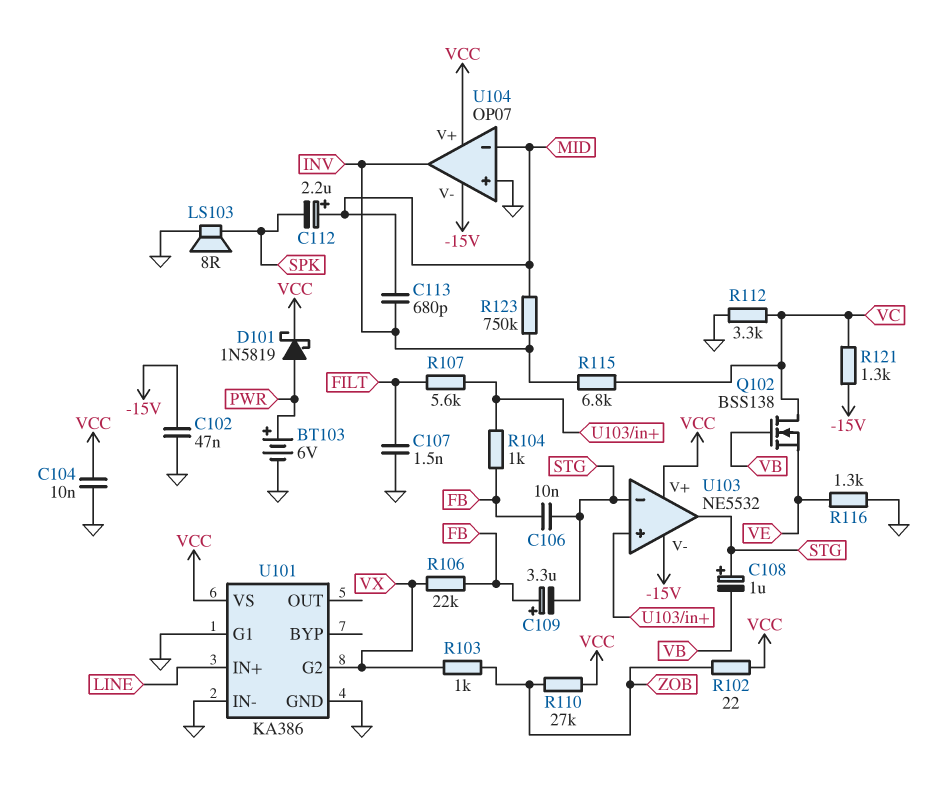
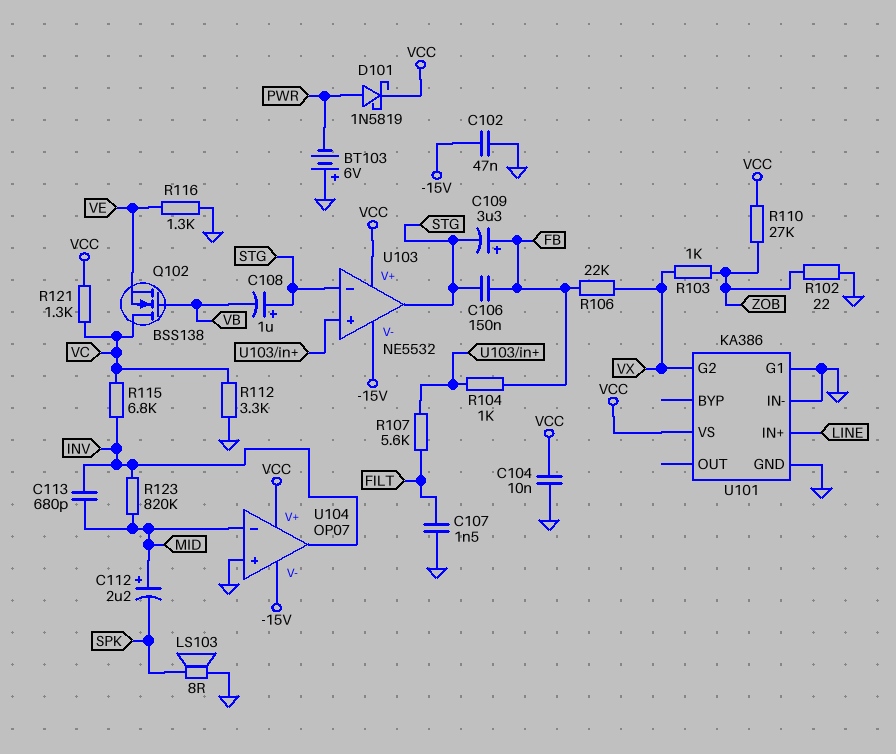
BT103: 6V (plus PWR, minus GND) -> 6V (plus GND, minus PWR)
C106: 10nF (FB, STG) -> 150nF (FB, STG)
R102: 22 (VCC, ZOB) -> 22 (GND, ZOB)
R121: 1.3k (-15V, VC) -> 1.3k (VC, VCC)
R123: 750k (INV, MID) -> 820k (INV, MID)

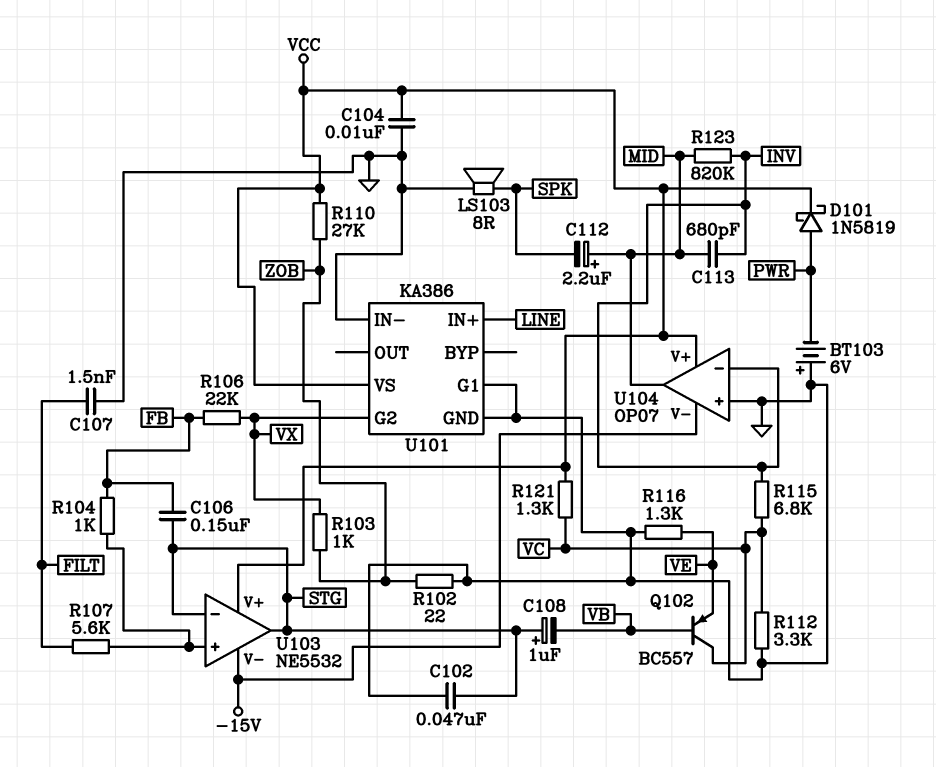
C102: 47nF (-15V, GND) -> 47nF (GND, STG)
C109: 3.3uF (plus FB, minus STG) -> none
Q102: NMOS BSS138 (G VB, D VC, S VE) -> PNP BC557 (B VB, C VC, E VE)
U104 pin in-: MID -> INV
U104 pin out: INV -> MID

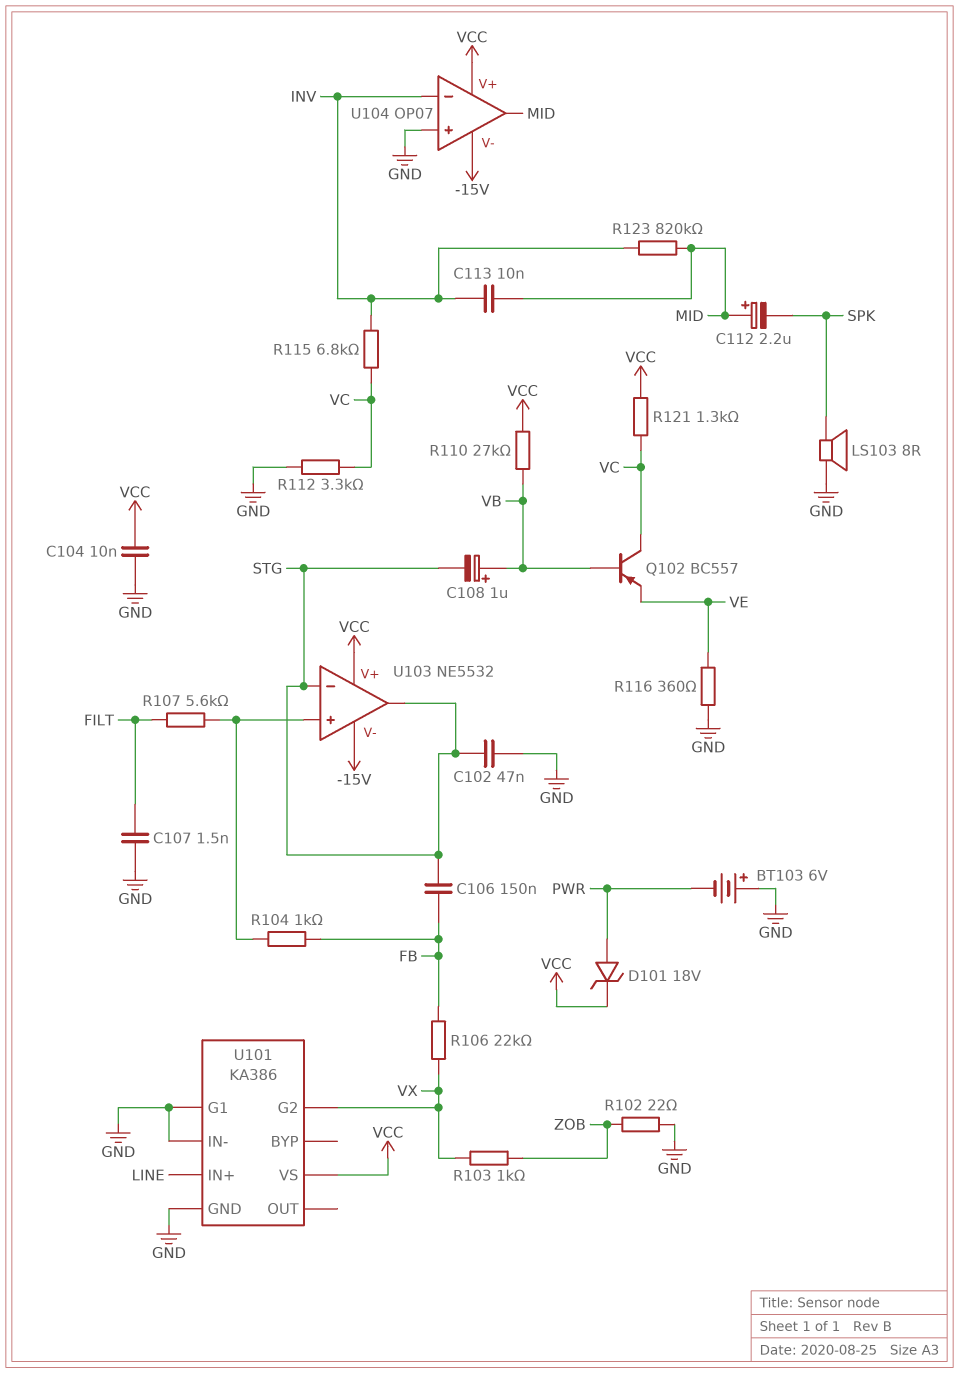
C108: 1uF (plus STG, minus VB) -> 1uF (plus VB, minus STG)
C113: 680pF (INV, MID) -> 10nF (INV, MID)
D101: schottky 1N5819 (A PWR, K VCC) -> zener 18V (A PWR, K VCC)
R110: 27k (VCC, ZOB) -> 27k (VB, VCC)
R116: 1.3k (GND, VE) -> 360 (GND, VE)

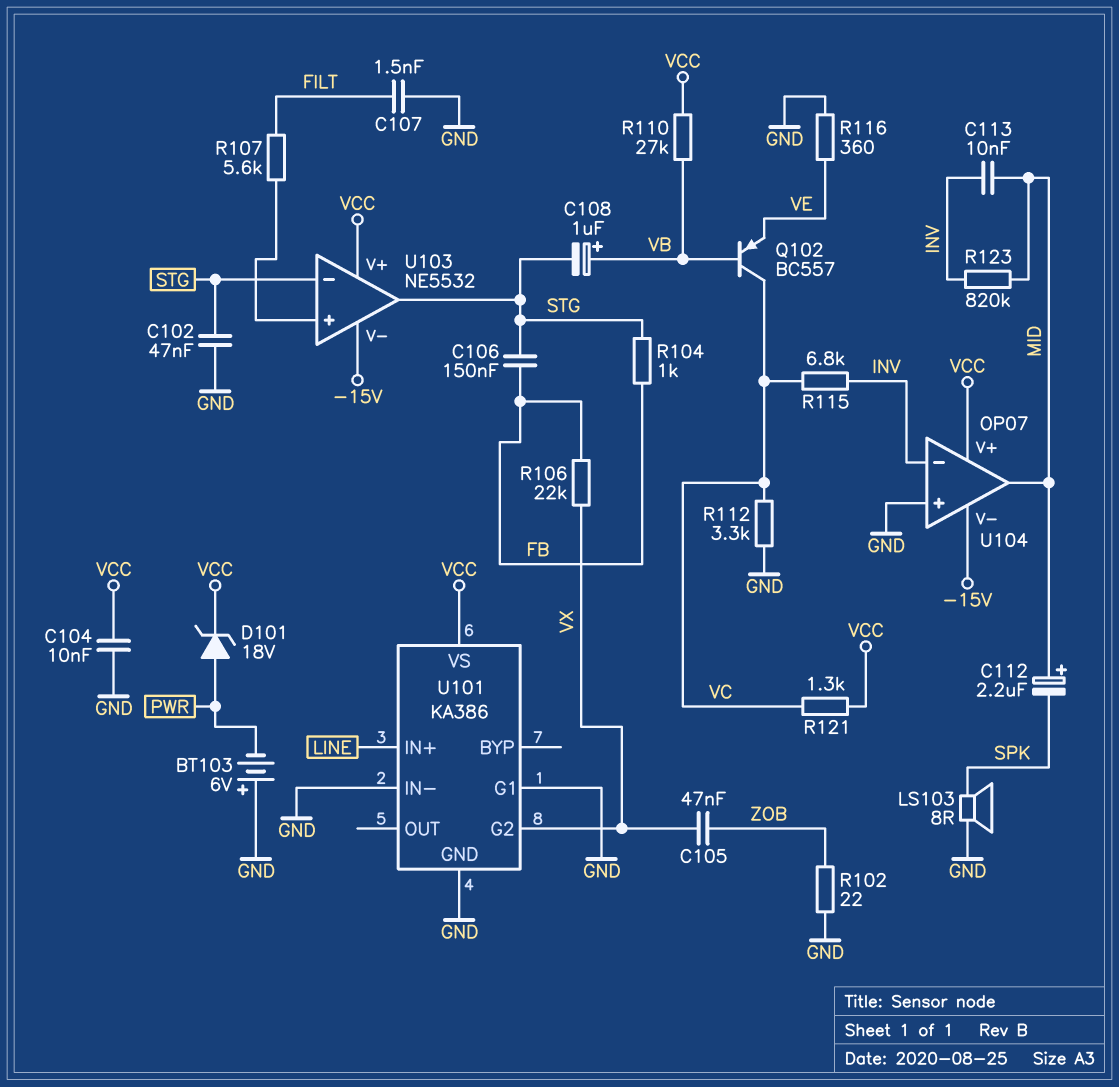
C105: none -> 47nF (VX, ZOB)
R103: 1k (VX, ZOB) -> none
R104: 1k (FB, U103/in+) -> 1k (FB, STG)

